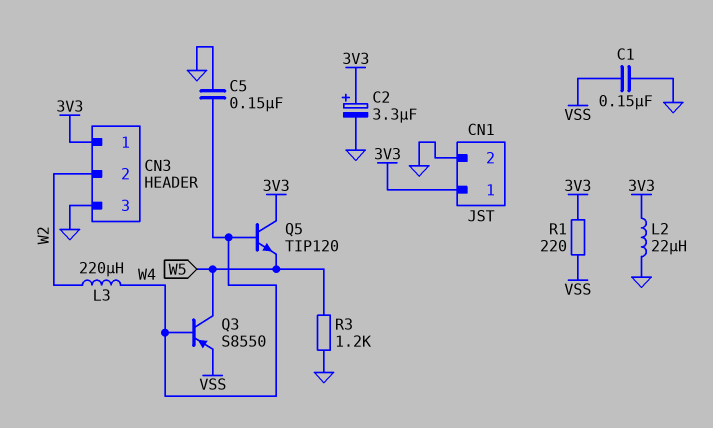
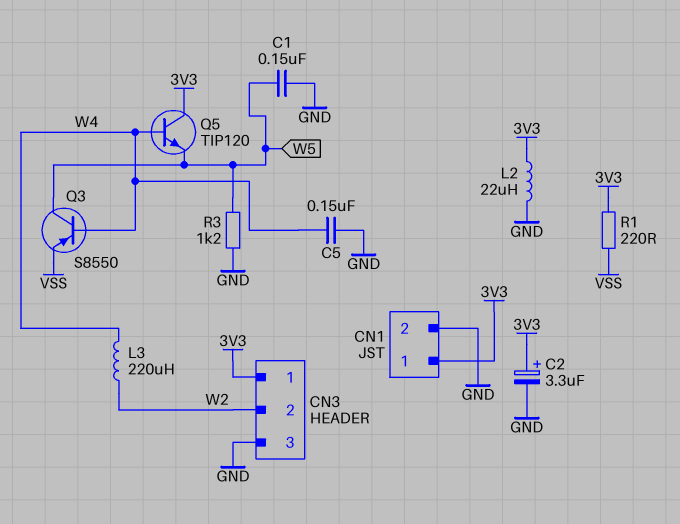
C1: 150nF (GND, VSS) -> 150nF (GND, W5)

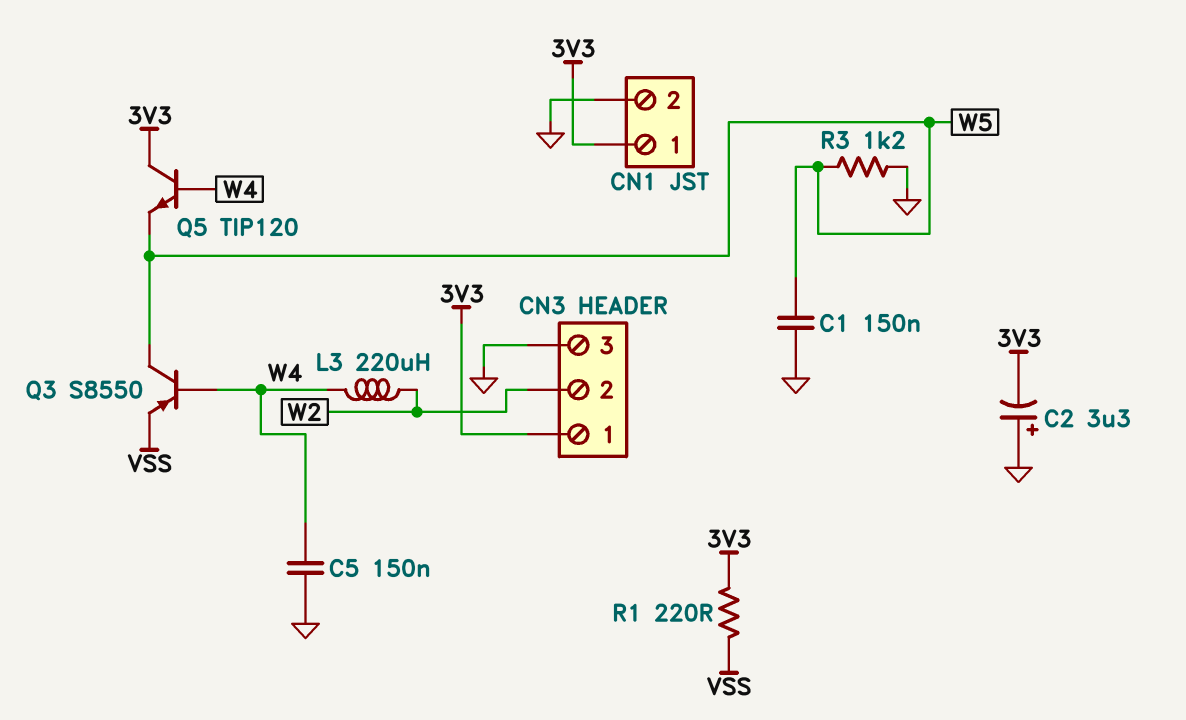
C2: 3.3uF (plus 3V3, minus GND) -> 3.3uF (plus GND, minus 3V3)
L2: 22uH (3V3, GND) -> none

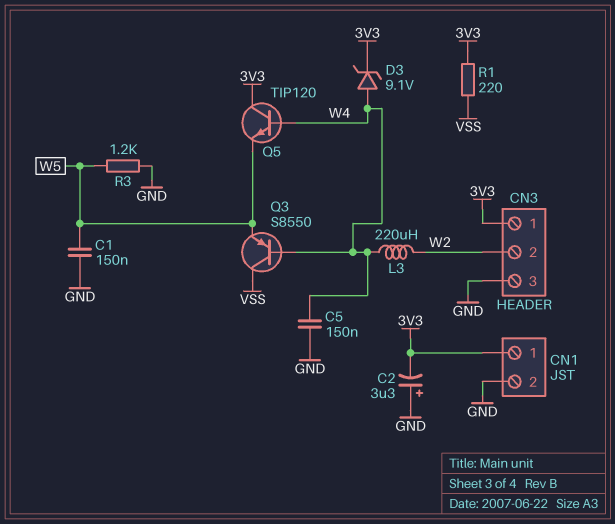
D3: none -> zener 9.1V (A W4, K 3V3)
Q3: PNP S8550 (B W4, C W5, E VSS) -> PNP S8550 (B W4, C VSS, E W5)

